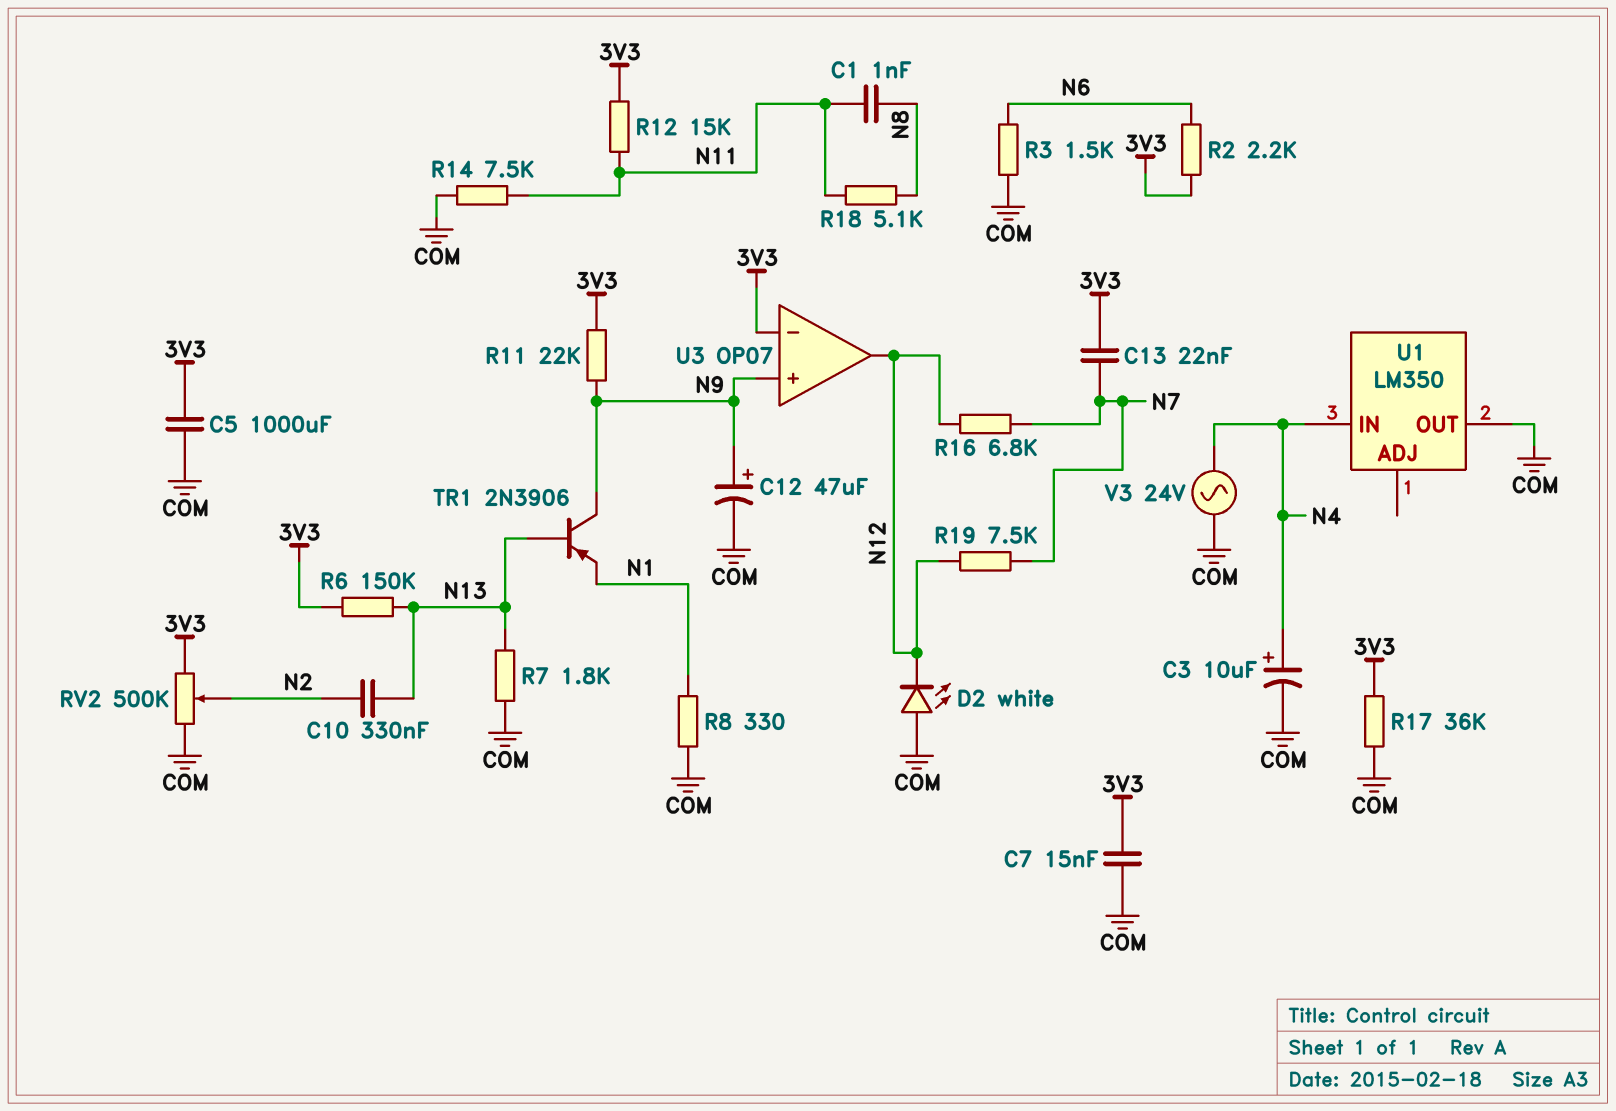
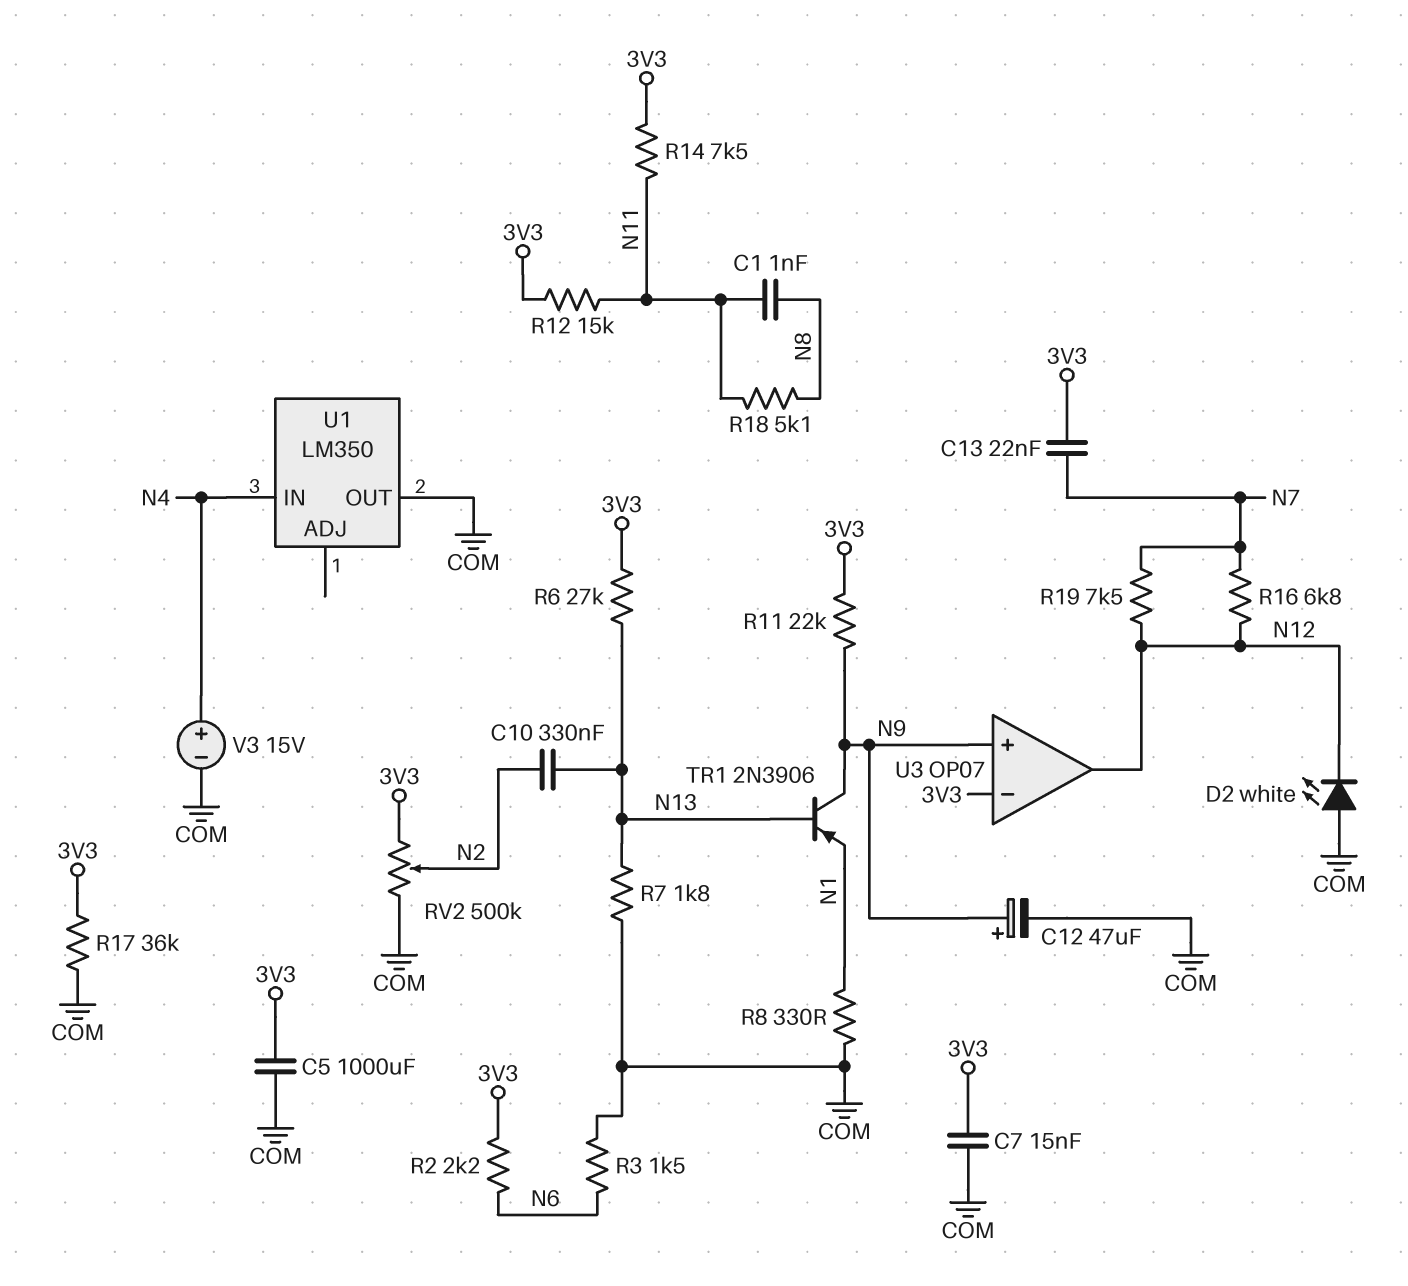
C3: 10uF (plus N4, minus COM) -> none
R6: 150k (3V3, N13) -> 27k (3V3, N13)
R14: 7.5k (COM, N11) -> 7.5k (3V3, N11)
V3: AC 24V (COM, N4) -> 15V (plus N4, minus COM)

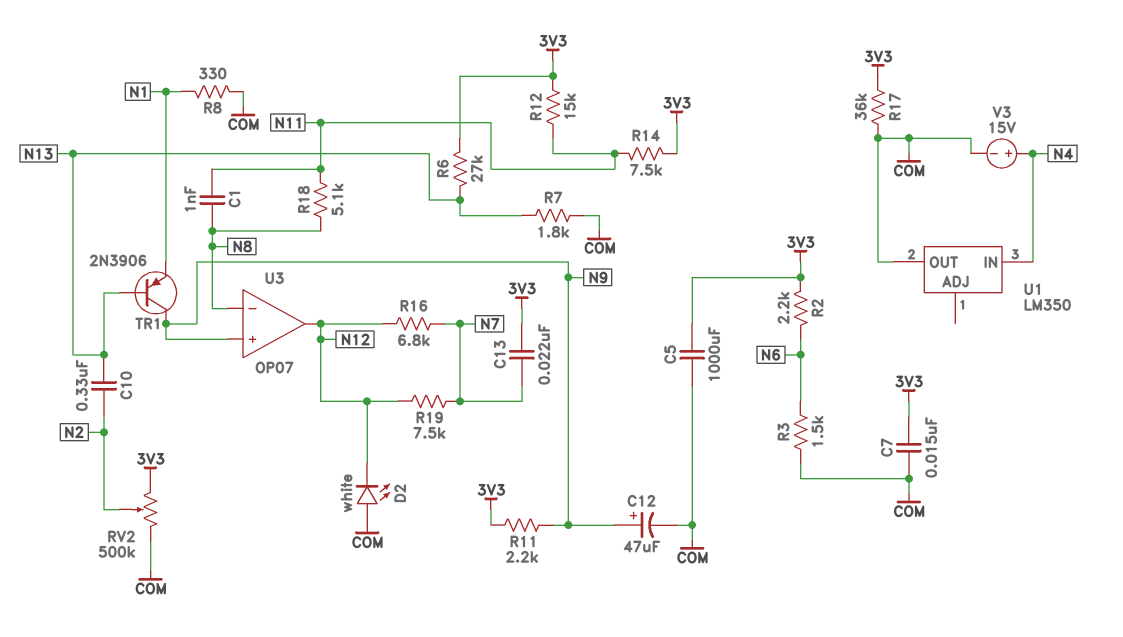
R11: 22k (3V3, N9) -> 2.2k (3V3, N9)
U3 pin in-: 3V3 -> N8

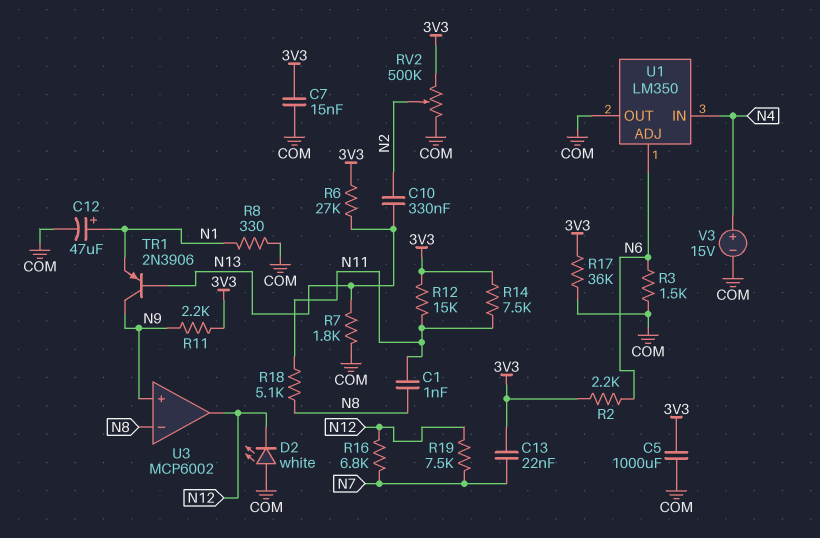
C12: 47uF (plus N9, minus COM) -> 47uF (plus N1, minus COM)
U1 pin ADJ: none -> N6
U3: OP07 -> MCP6002

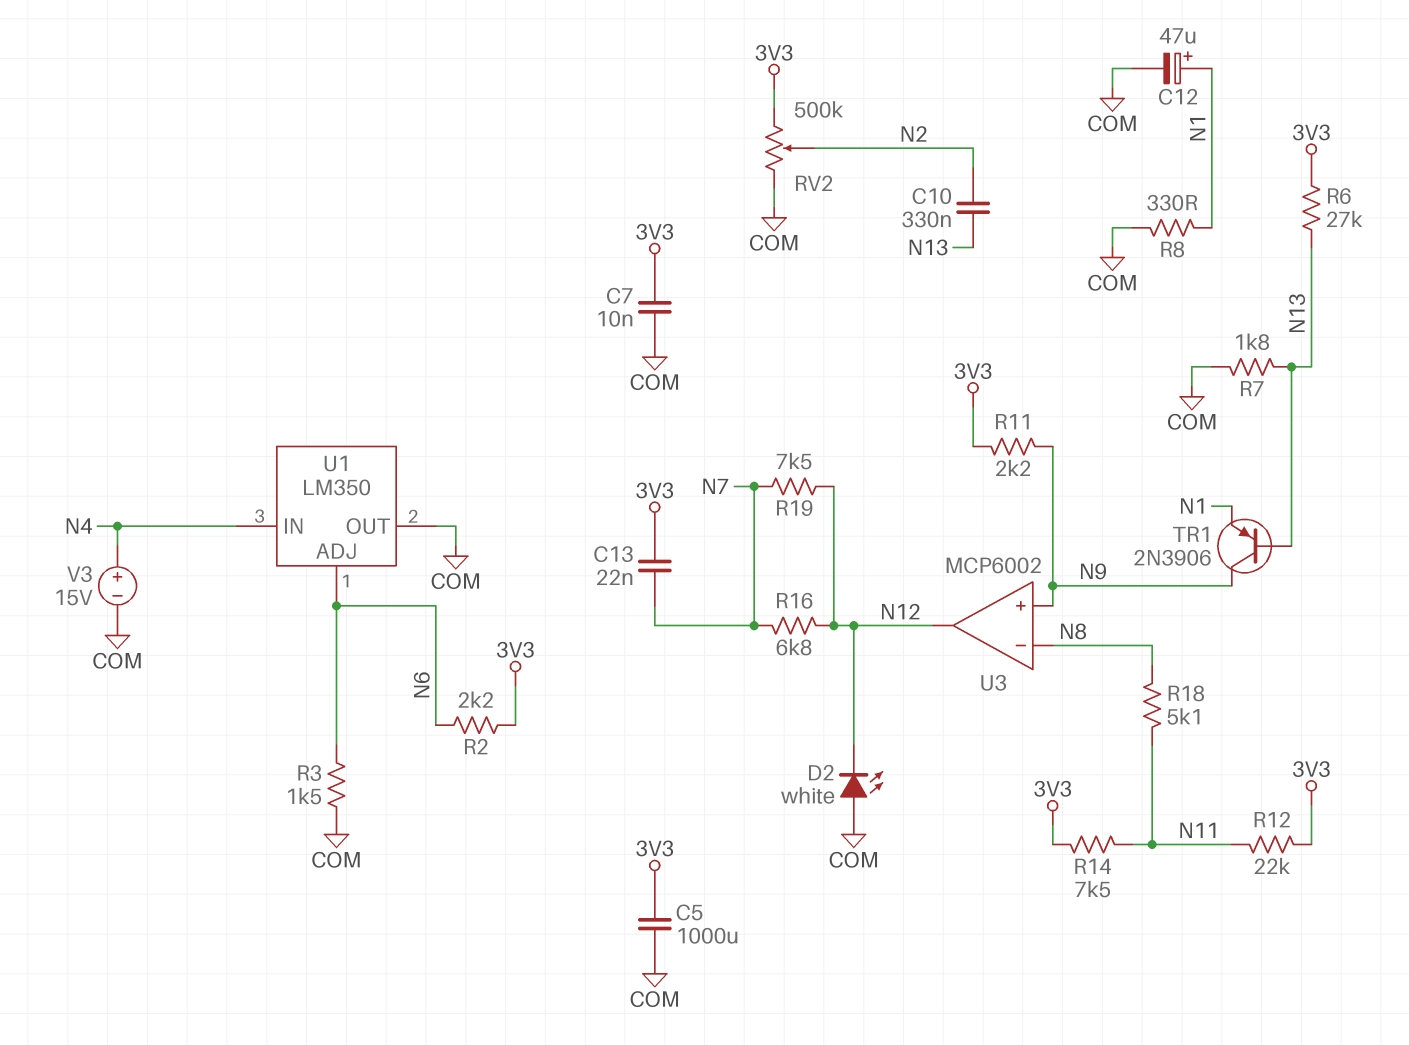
C1: 1nF (N8, N11) -> none
C7: 15nF (3V3, COM) -> 10nF (3V3, COM)
R12: 15k (3V3, N11) -> 22k (3V3, N11)
R17: 36k (3V3, COM) -> none

